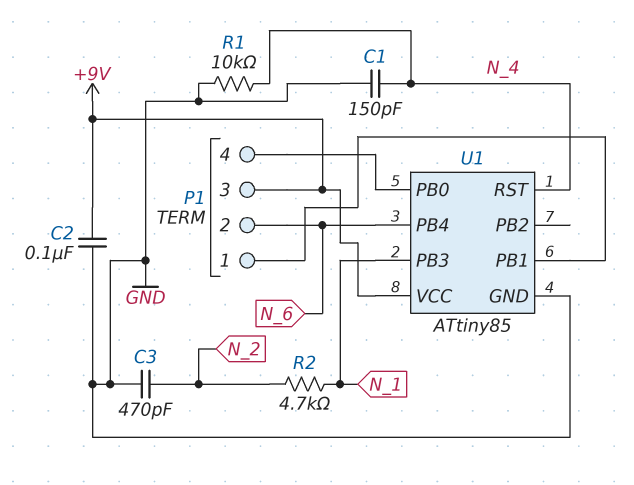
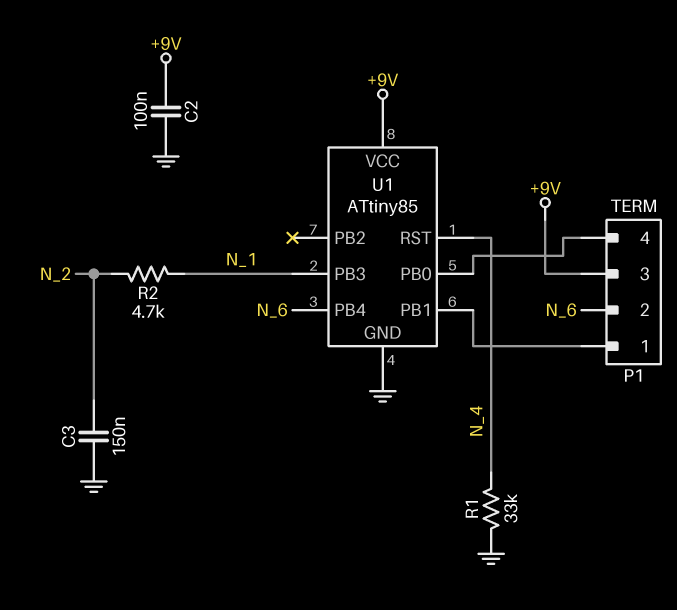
C1: 150pF (GND, N_4) -> none
C3: 470pF (GND, N_2) -> 150nF (GND, N_2)
R1: 10k (GND, N_4) -> 33k (GND, N_4)

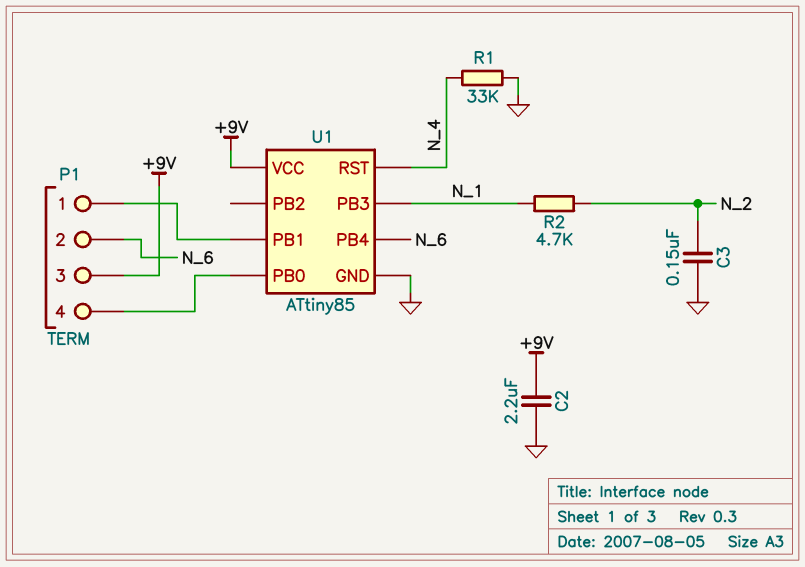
C2: 100nF (+9V, GND) -> 2.2uF (+9V, GND)

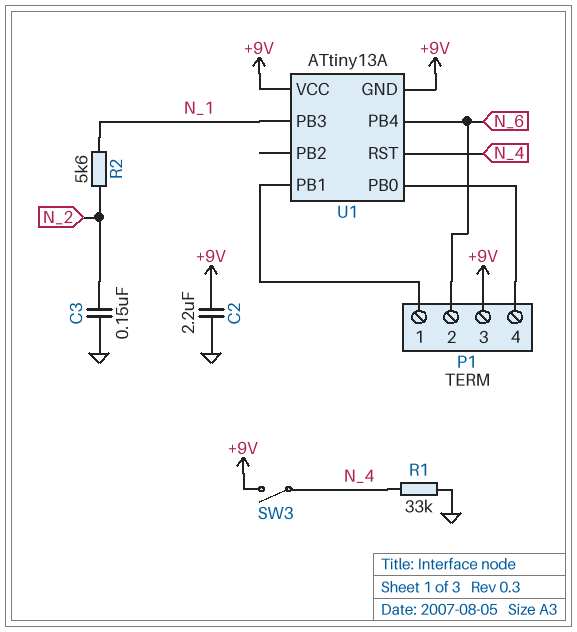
R2: 4.7k (N_1, N_2) -> 5.6k (N_1, N_2)
SW3: none -> switch (+9V, N_4)
U1: ATtiny85 -> ATtiny13A
U1 pin GND: GND -> +9V

